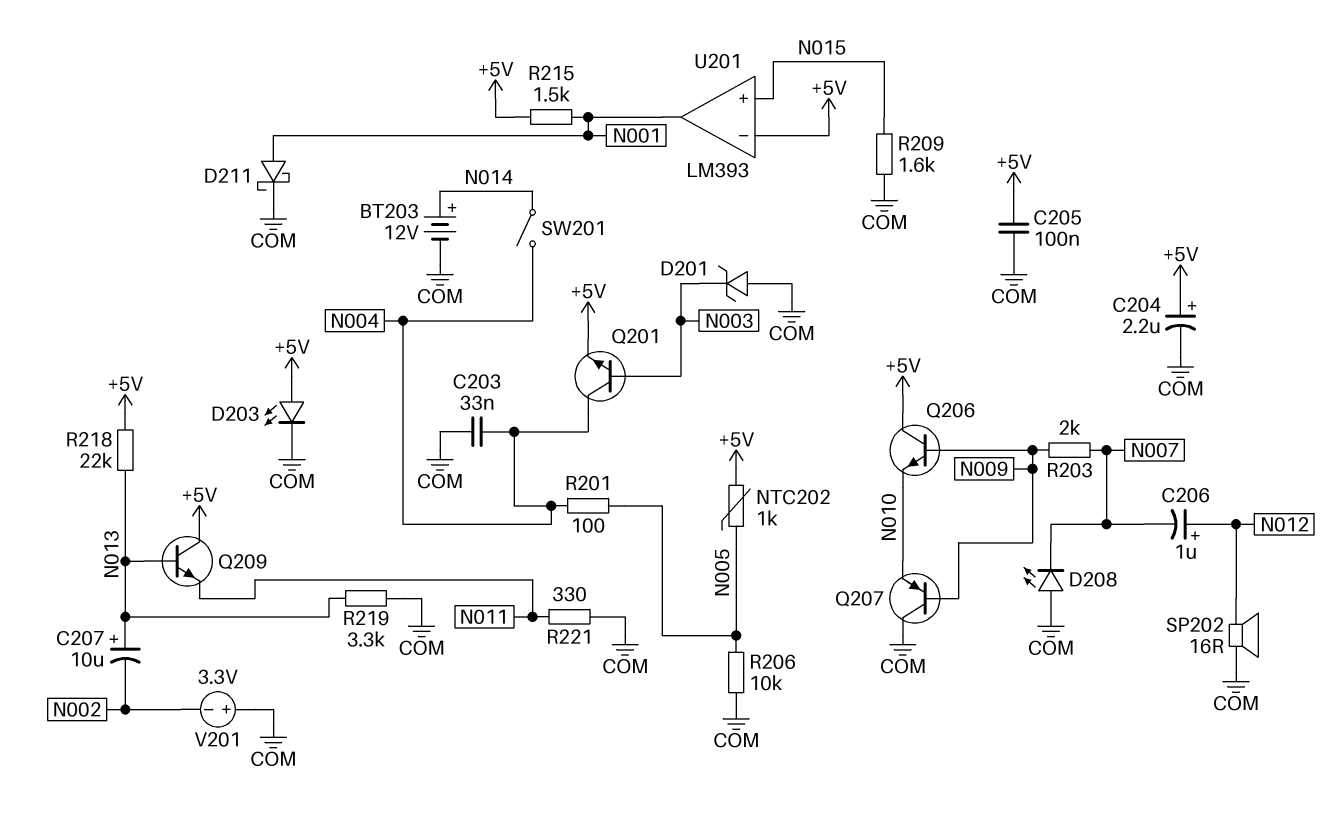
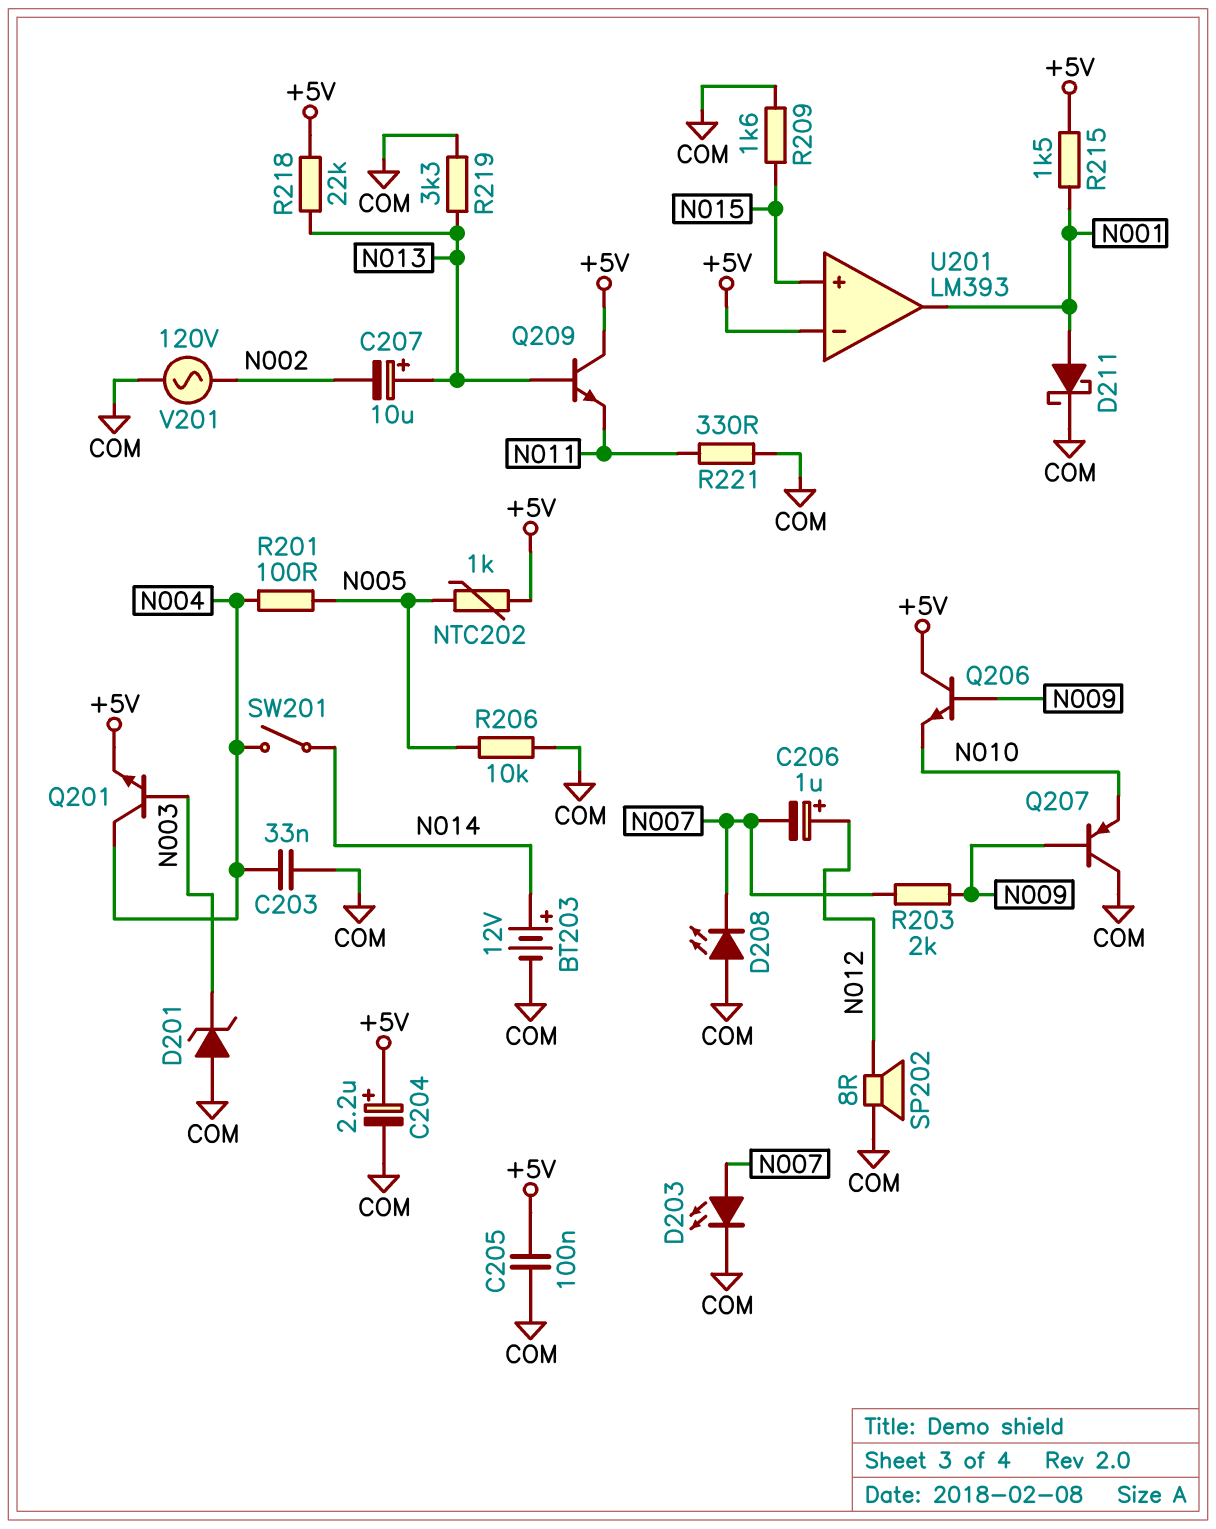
D203: LED (A +5V, K COM) -> LED (A N007, K COM)
SP202: speaker 16R (COM, N012) -> speaker 8R (COM, N012)
V201: 3.3V (plus COM, minus N002) -> AC 120V (COM, N002)

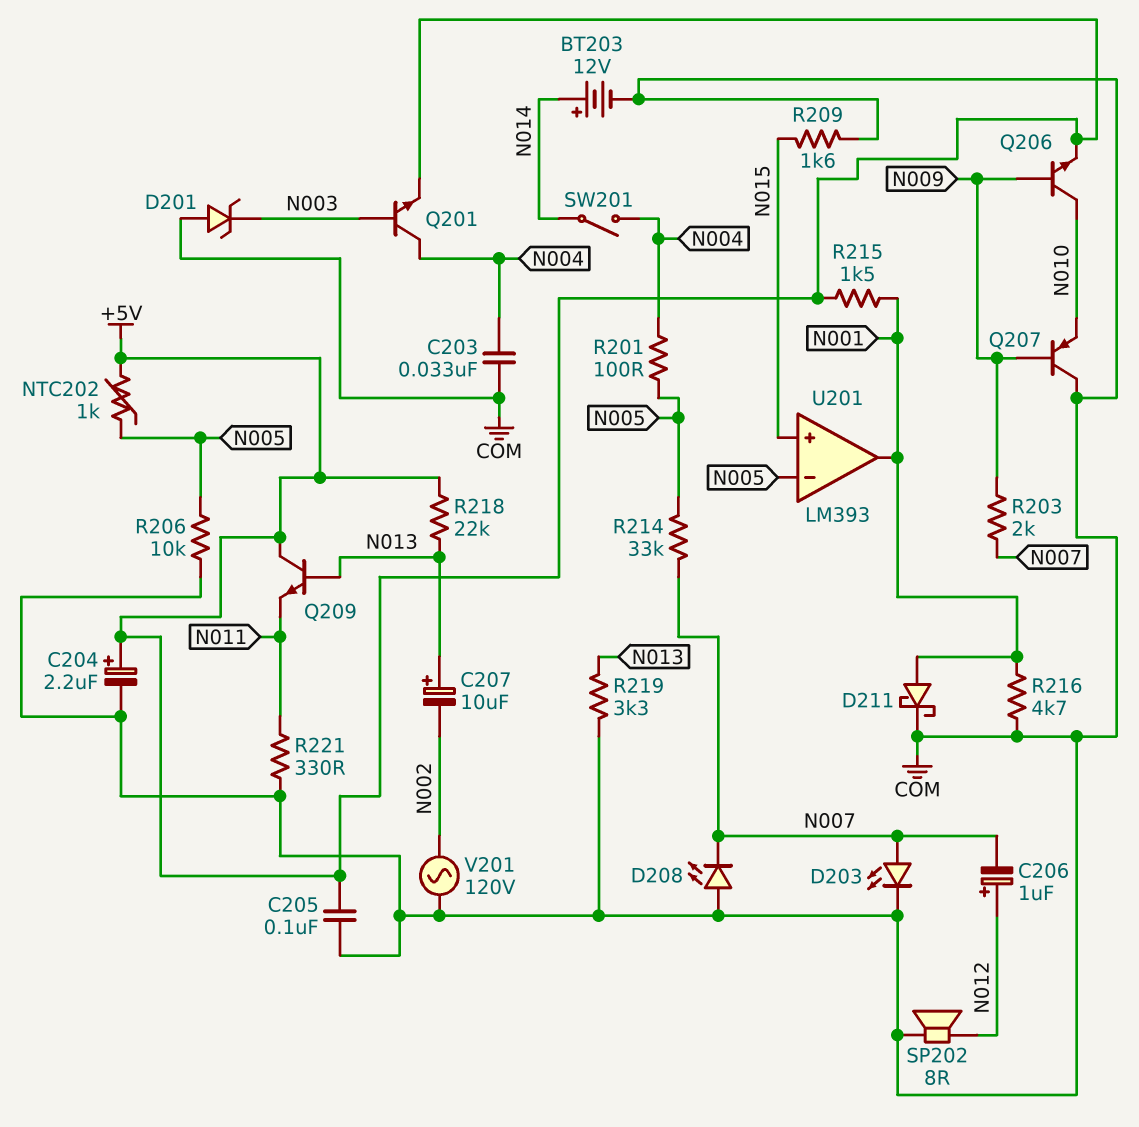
Q206: NPN (B N009, C +5V, E N010) -> NPN (B N009, C N010, E +5V)
R214: none -> 33k (N005, N007)
R216: none -> 4.7k (COM, N001)
U201 pin in-: +5V -> N005

